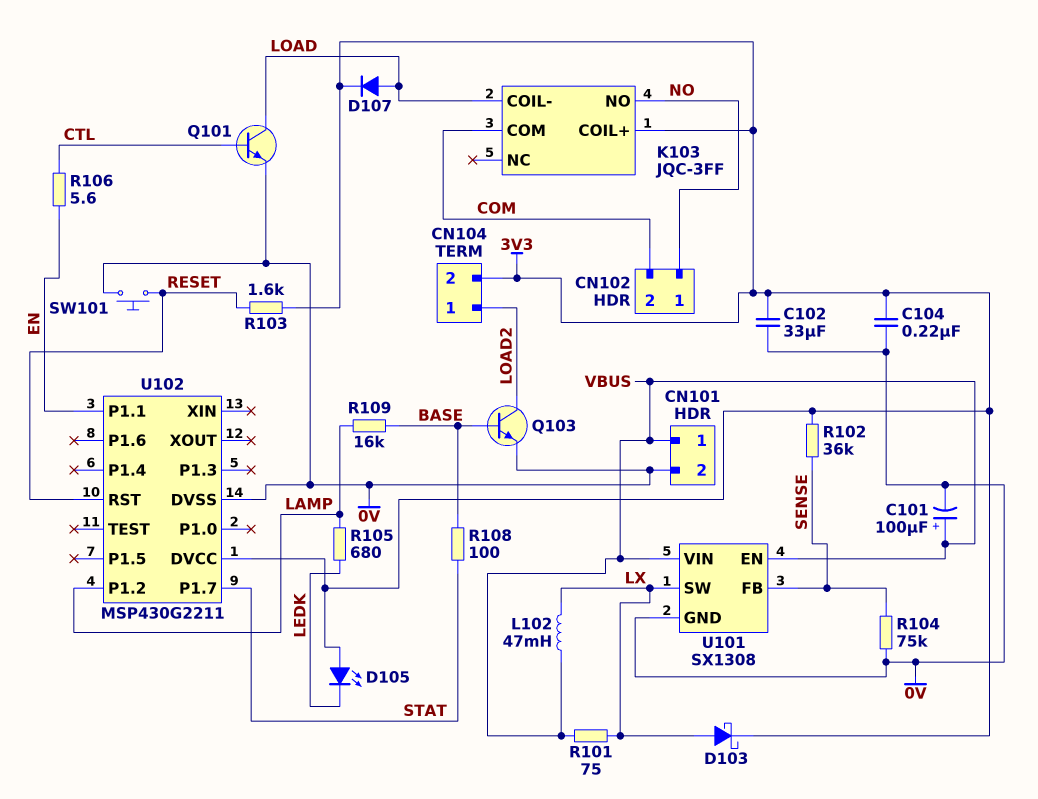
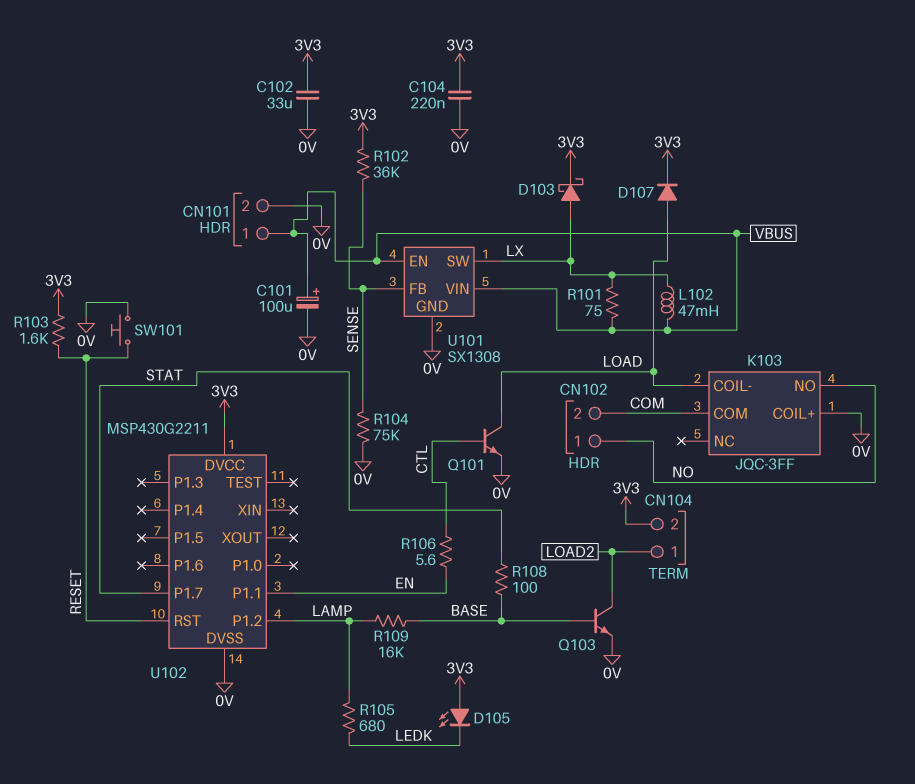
K103 pin COIL+: 3V3 -> 0V

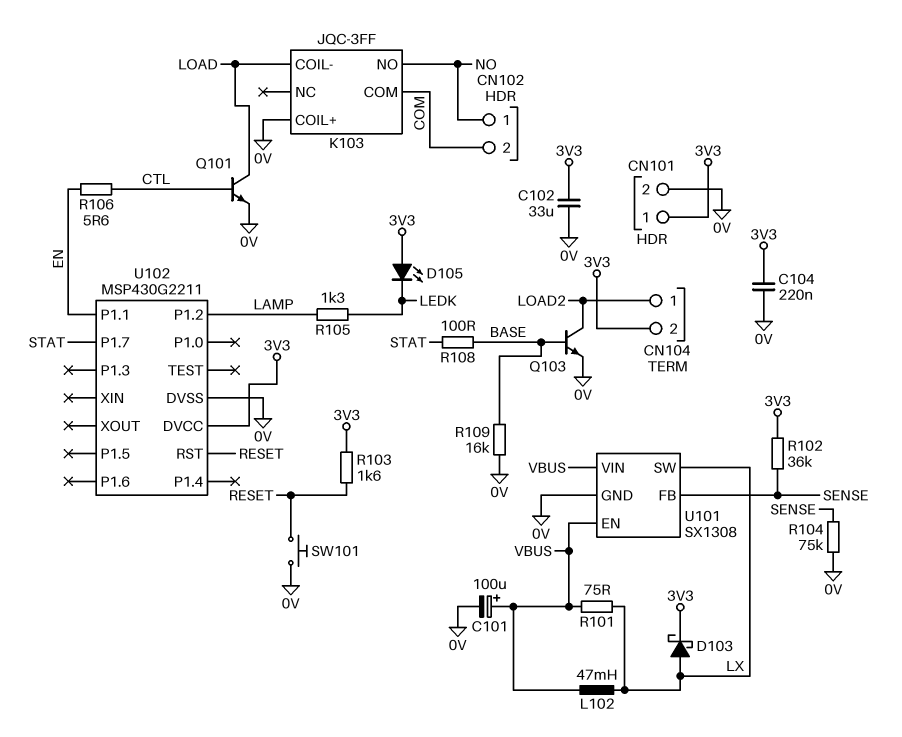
CN101 pin 1: VBUS -> 3V3
D107: diode (A LOAD, K 3V3) -> none
R105: 680 (LAMP, LEDK) -> 1.3k (LAMP, LEDK)
R109: 16k (BASE, LAMP) -> 16k (0V, BASE)

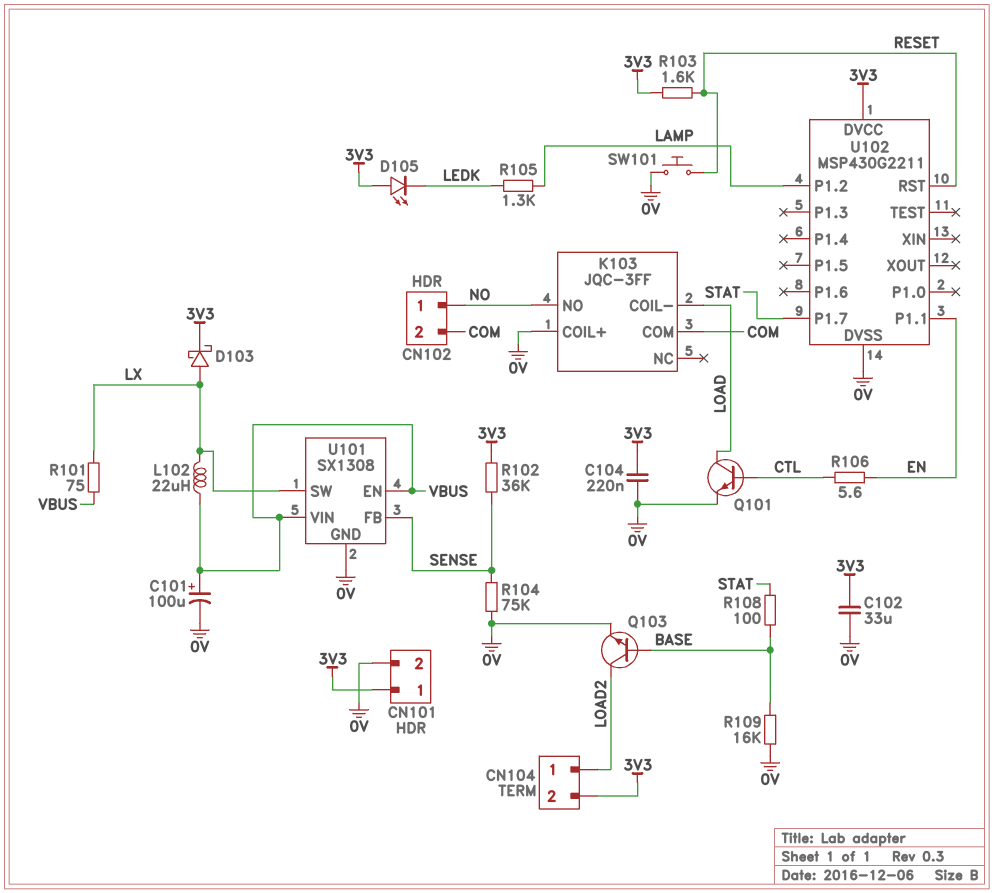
L102: 47mH (LX, VBUS) -> 22uH (LX, VBUS)

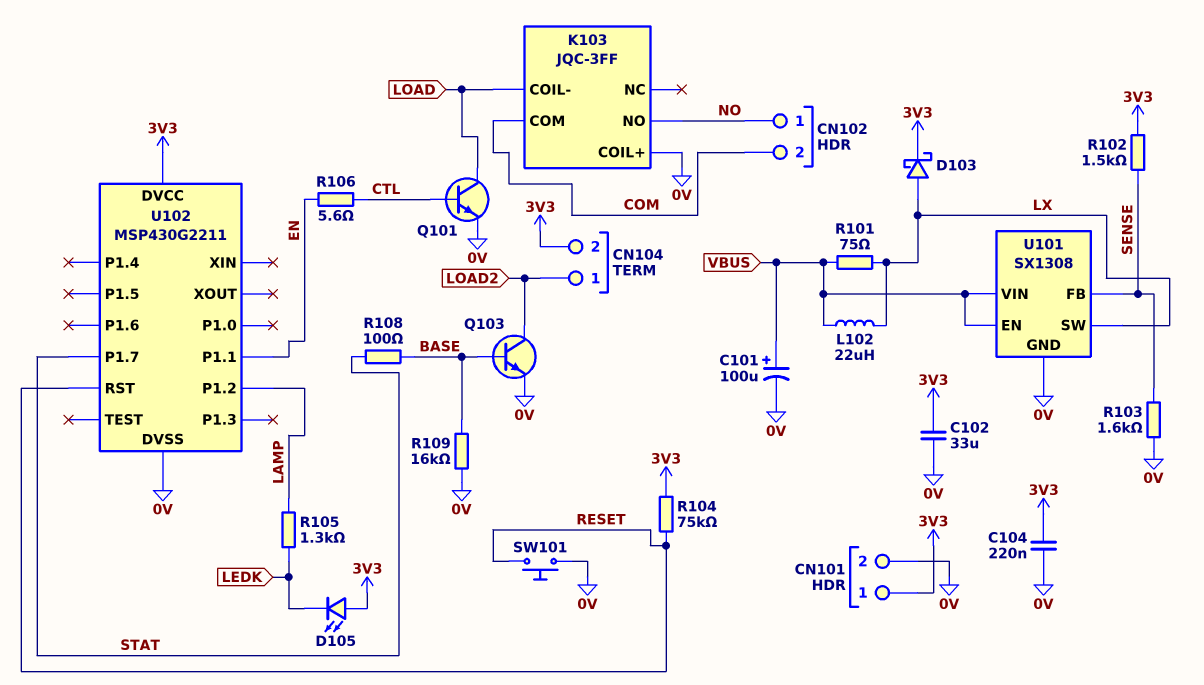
R102: 36k (3V3, SENSE) -> 1.5k (3V3, SENSE)
R103: 1.6k (3V3, RESET) -> 1.6k (0V, SENSE)
R104: 75k (0V, SENSE) -> 75k (3V3, RESET)

